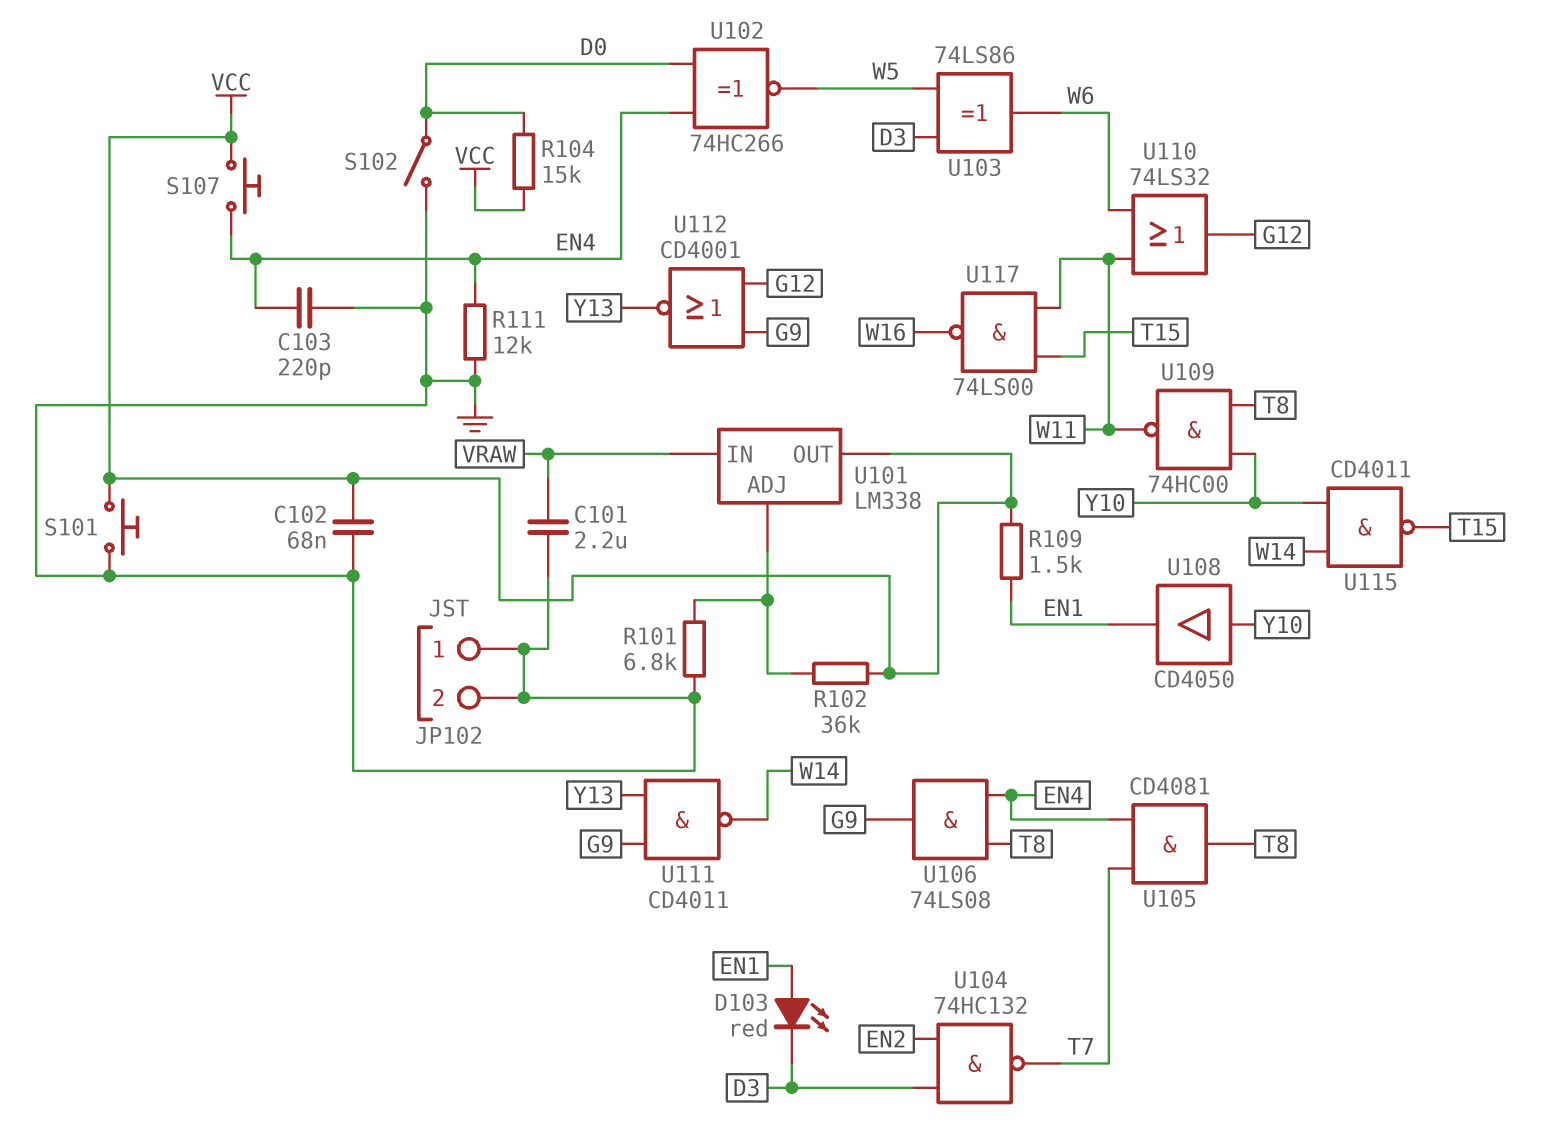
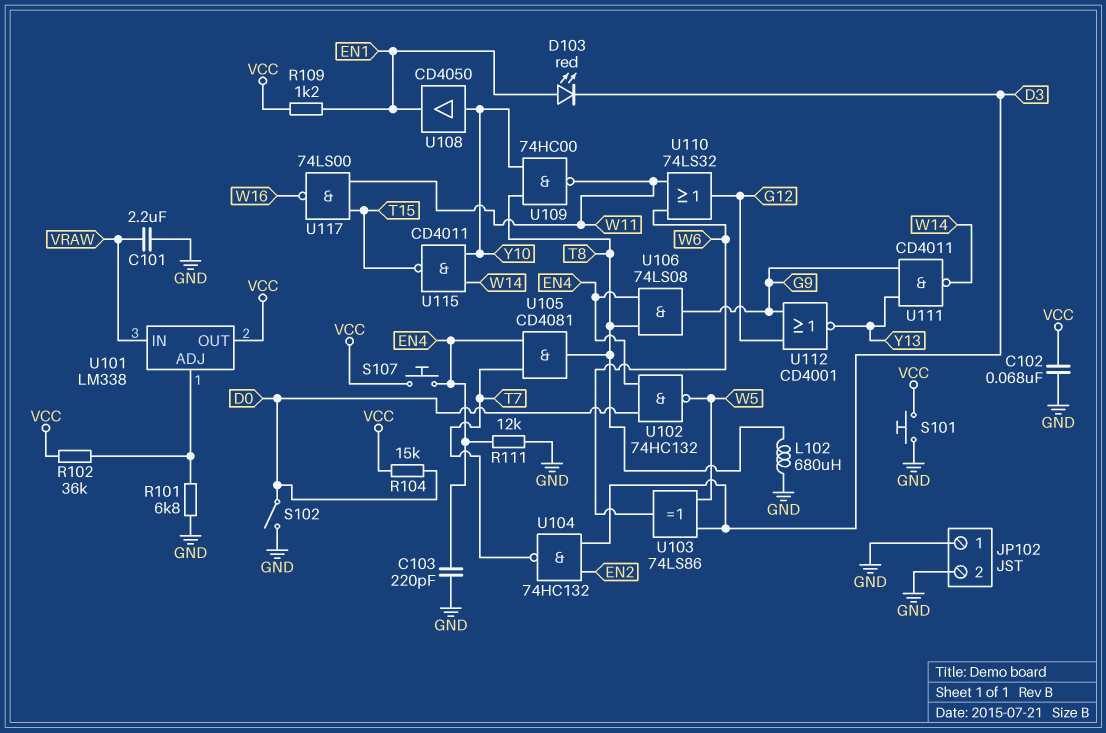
L102: none -> 680uH (GND, T8)
R109: 1.5k (EN1, VCC) -> 1.2k (EN1, VCC)
U102: XNOR 74HC266 (in D0, in EN4, out W5) -> NAND 74HC132 (in D0, in EN4, out W5)

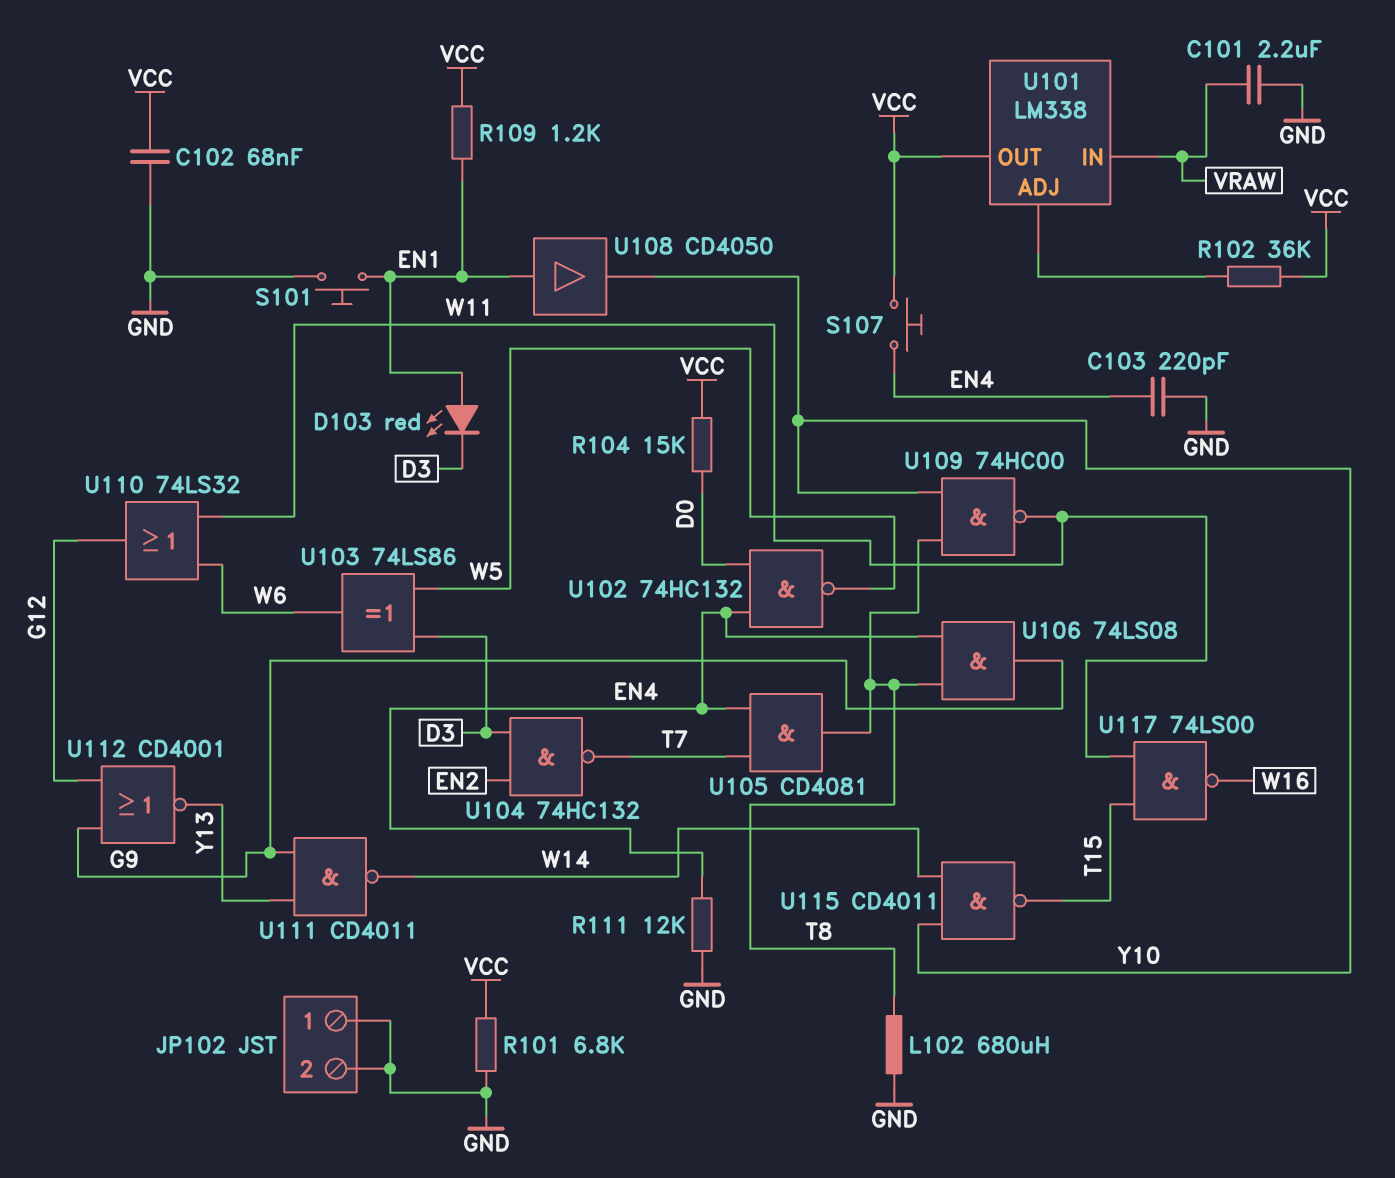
R101: 6.8k (GND, U101/ADJ) -> 6.8k (GND, VCC)
S101: button (GND, VCC) -> button (EN1, GND)
S102: switch (D0, GND) -> none
U108: buffer CD4050 (in Y10, out EN1) -> buffer CD4050 (in EN1, out Y10)

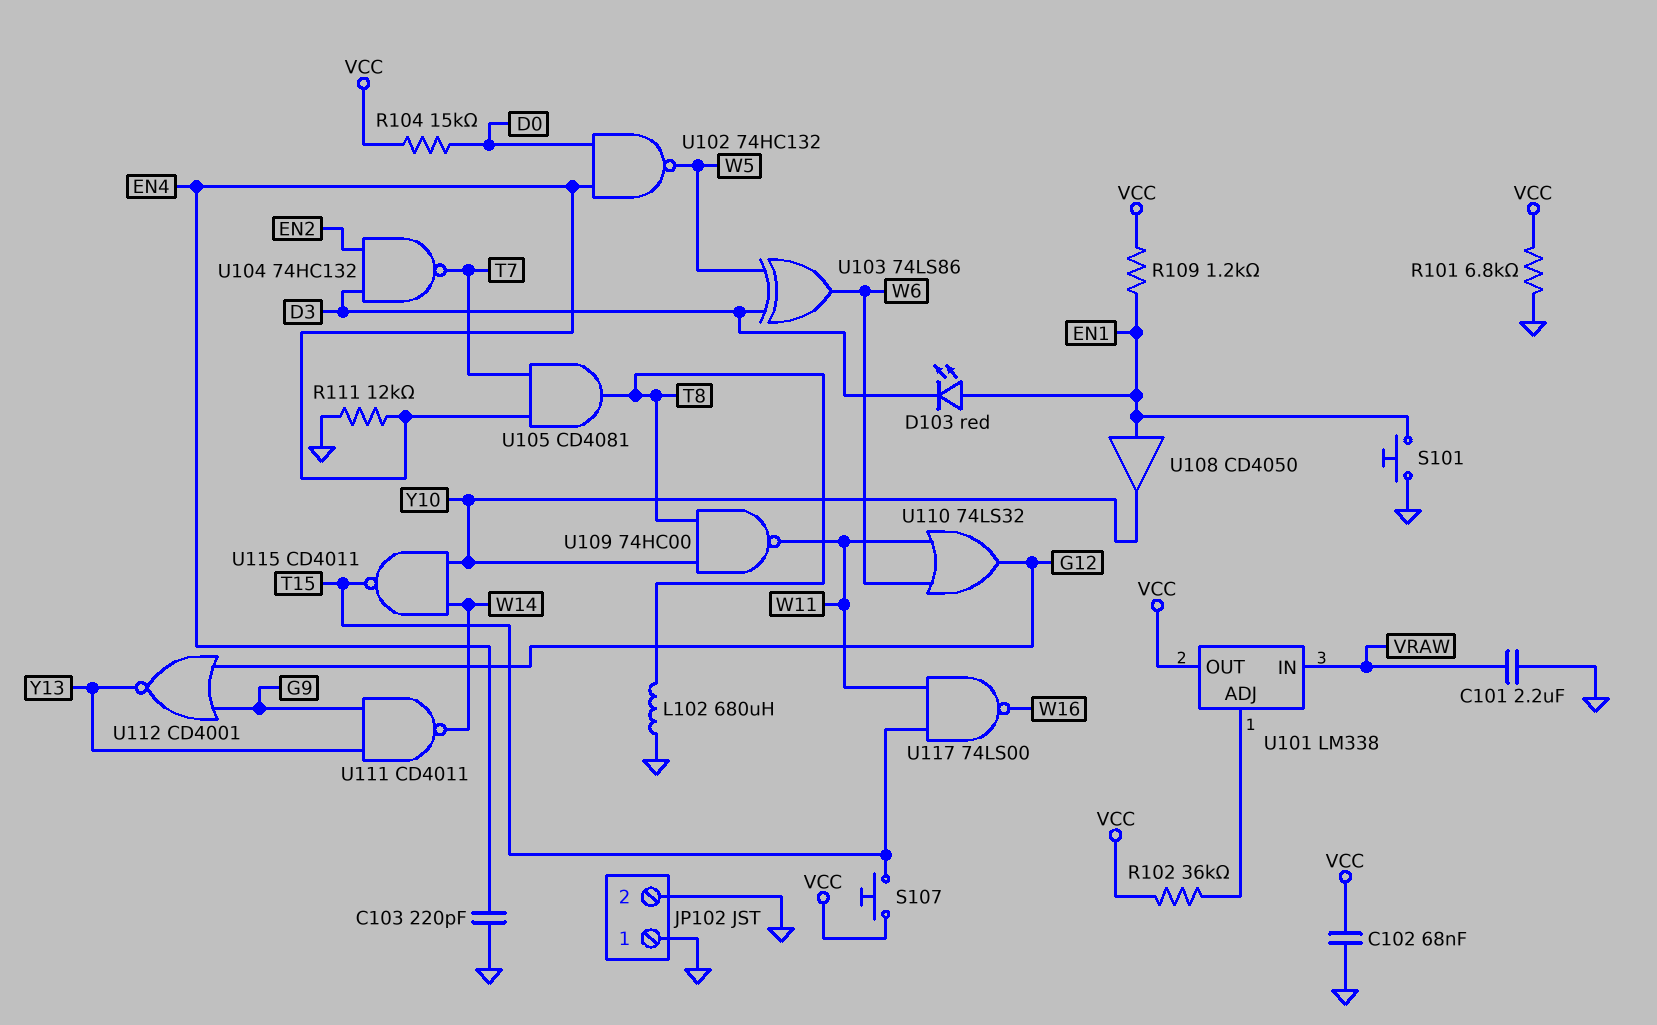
S107: button (EN4, VCC) -> button (T15, VCC)
U106: AND 74LS08 (in EN4, in T8, out G9) -> none

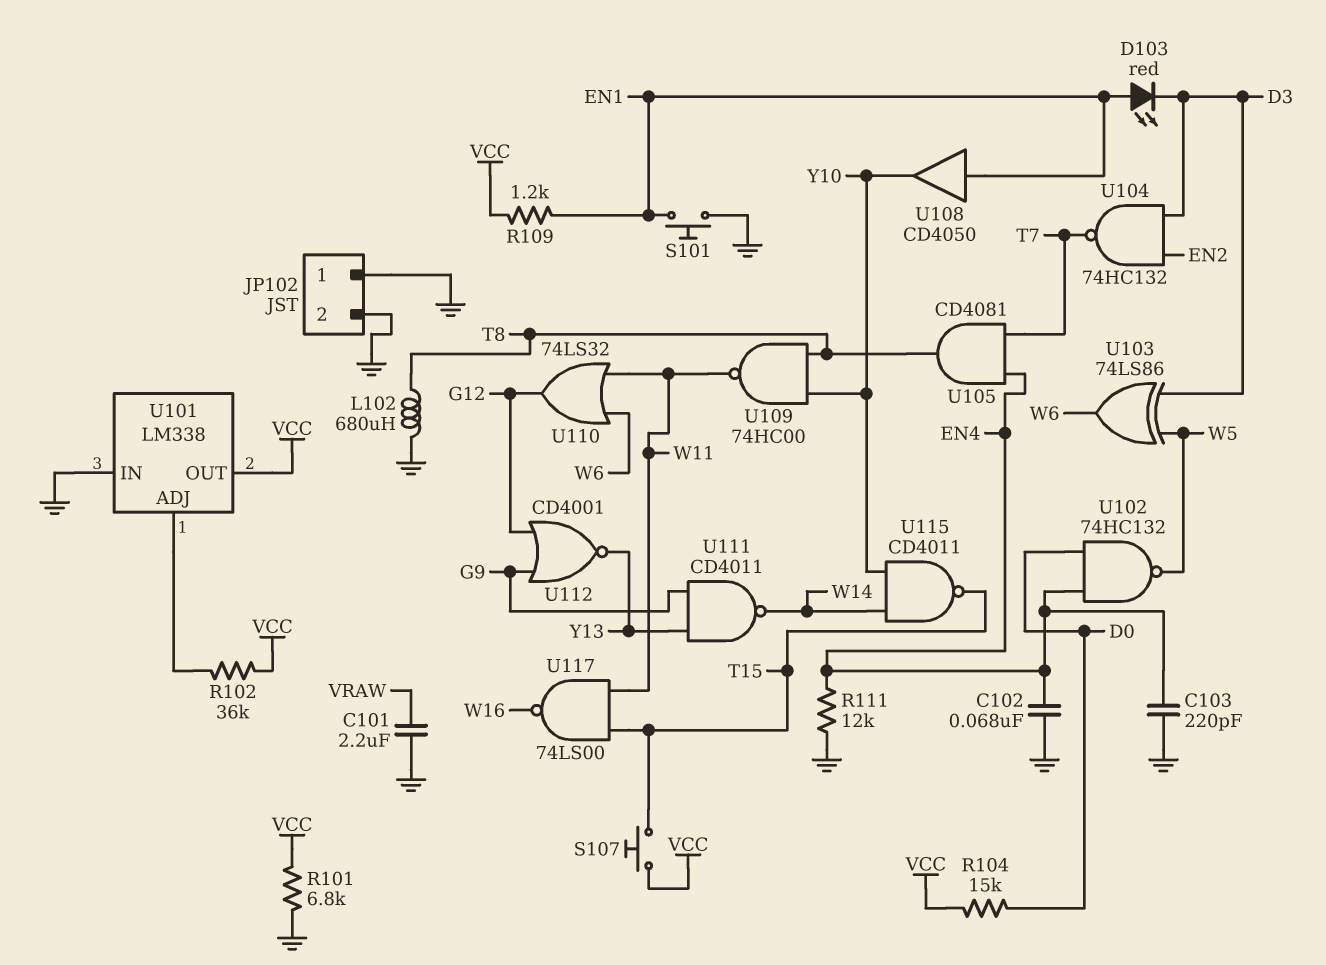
C102: 68nF (GND, VCC) -> 68nF (EN4, GND)
U101 pin IN: VRAW -> GND

